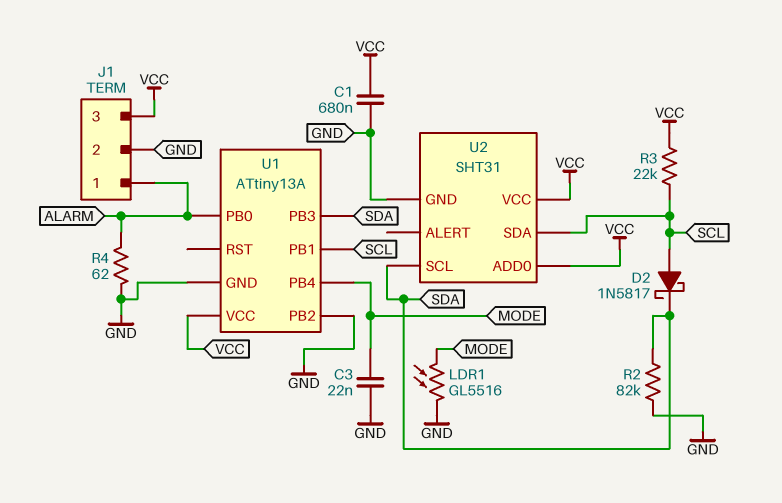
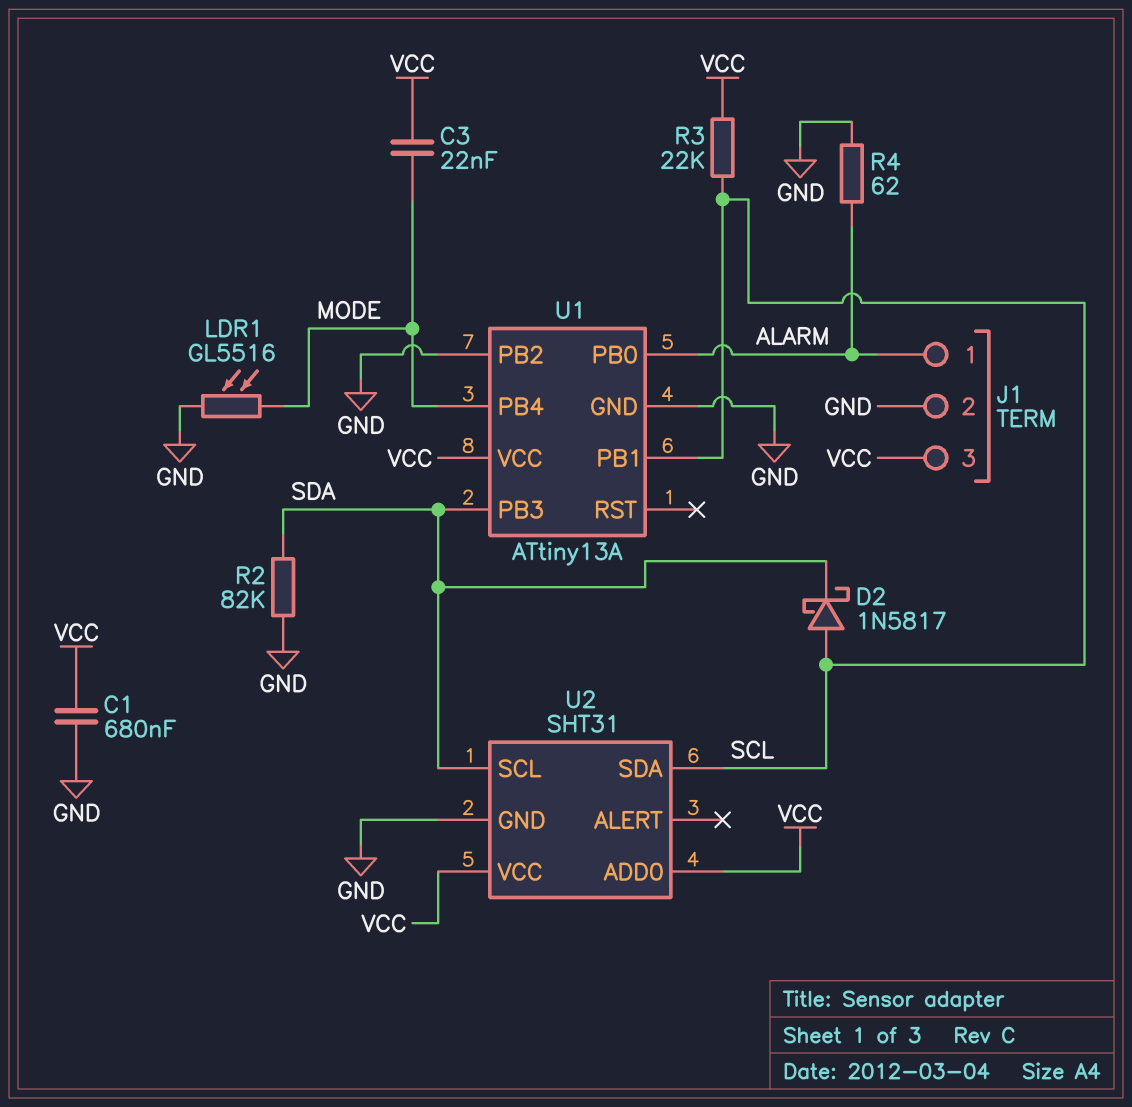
C3: 22nF (GND, MODE) -> 22nF (MODE, VCC)

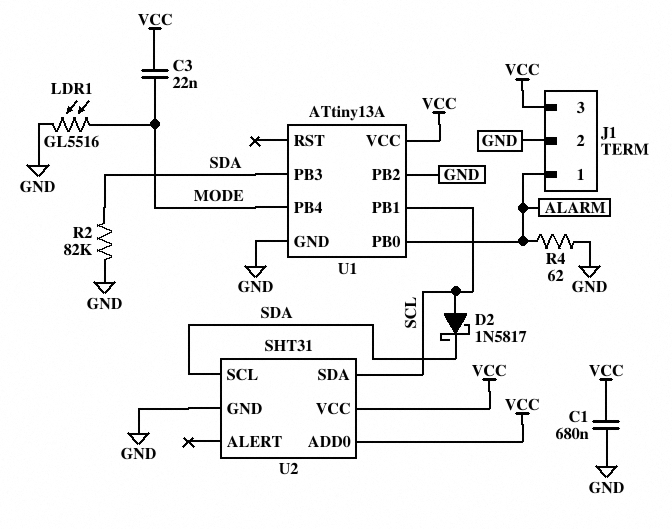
R3: 22k (SCL, VCC) -> none

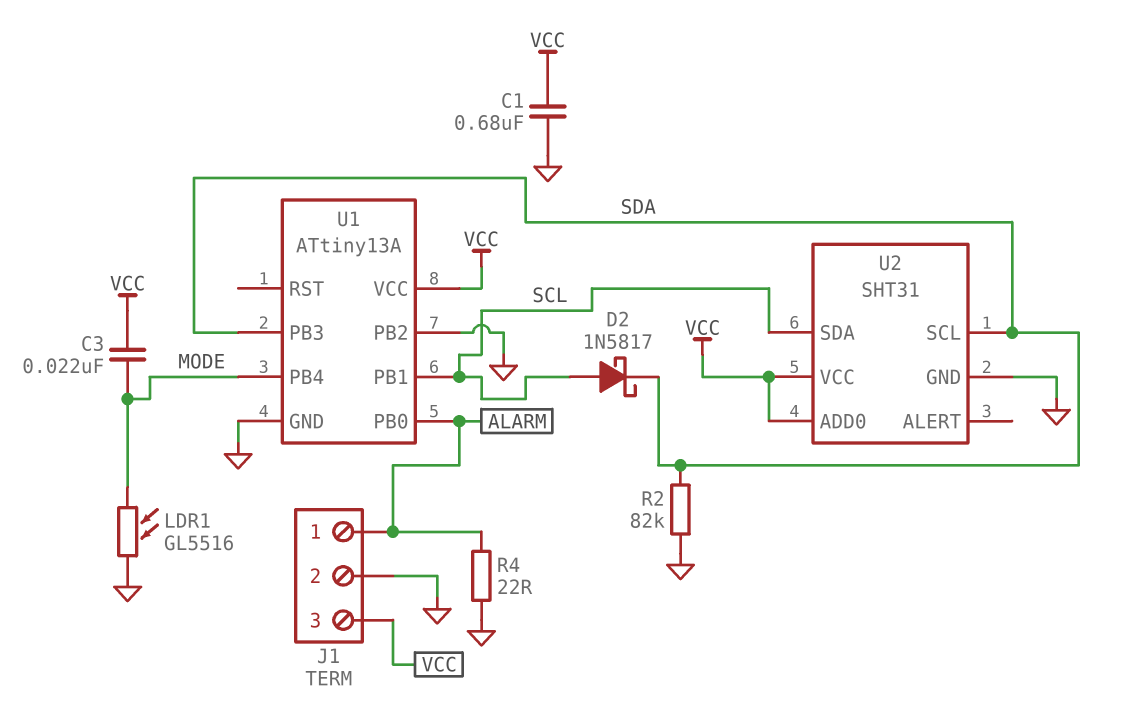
R4: 62 (ALARM, GND) -> 22 (ALARM, GND)

